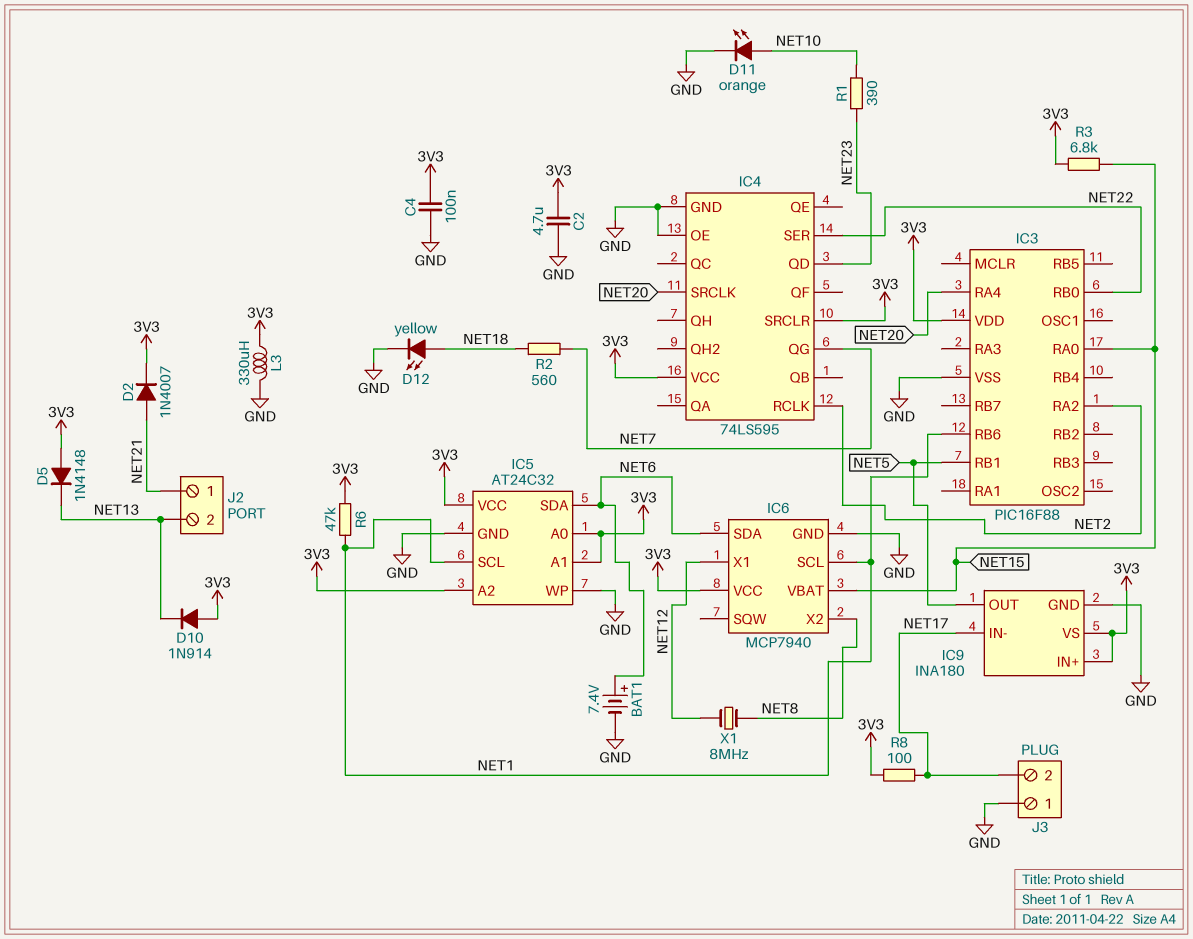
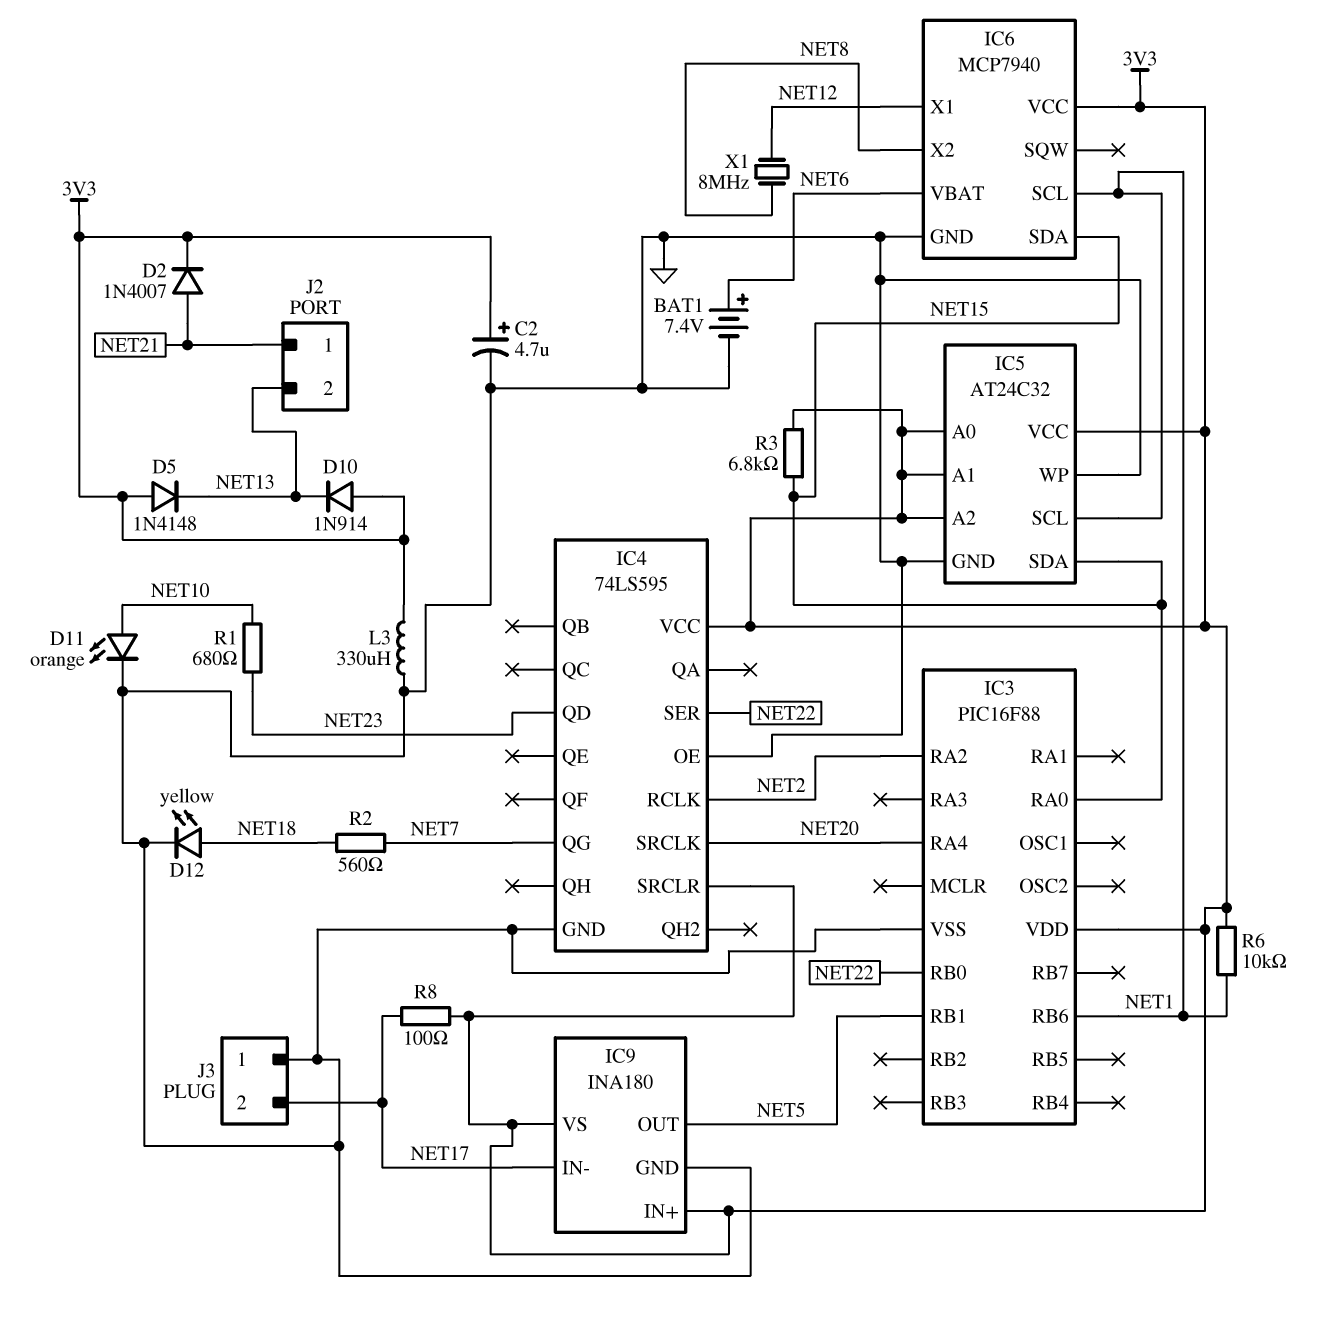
C2: 4.7uF (3V3, GND) -> 4.7uF (plus 3V3, minus GND)
C4: 100nF (3V3, GND) -> none
IC5 pin SDA: NET6 -> NET15
IC6 pin SDA: NET6 -> NET15
IC6 pin VBAT: NET15 -> NET6
R1: 390 (NET10, NET23) -> 680 (NET10, NET23)
R6: 47k (3V3, NET1) -> 10k (3V3, NET1)

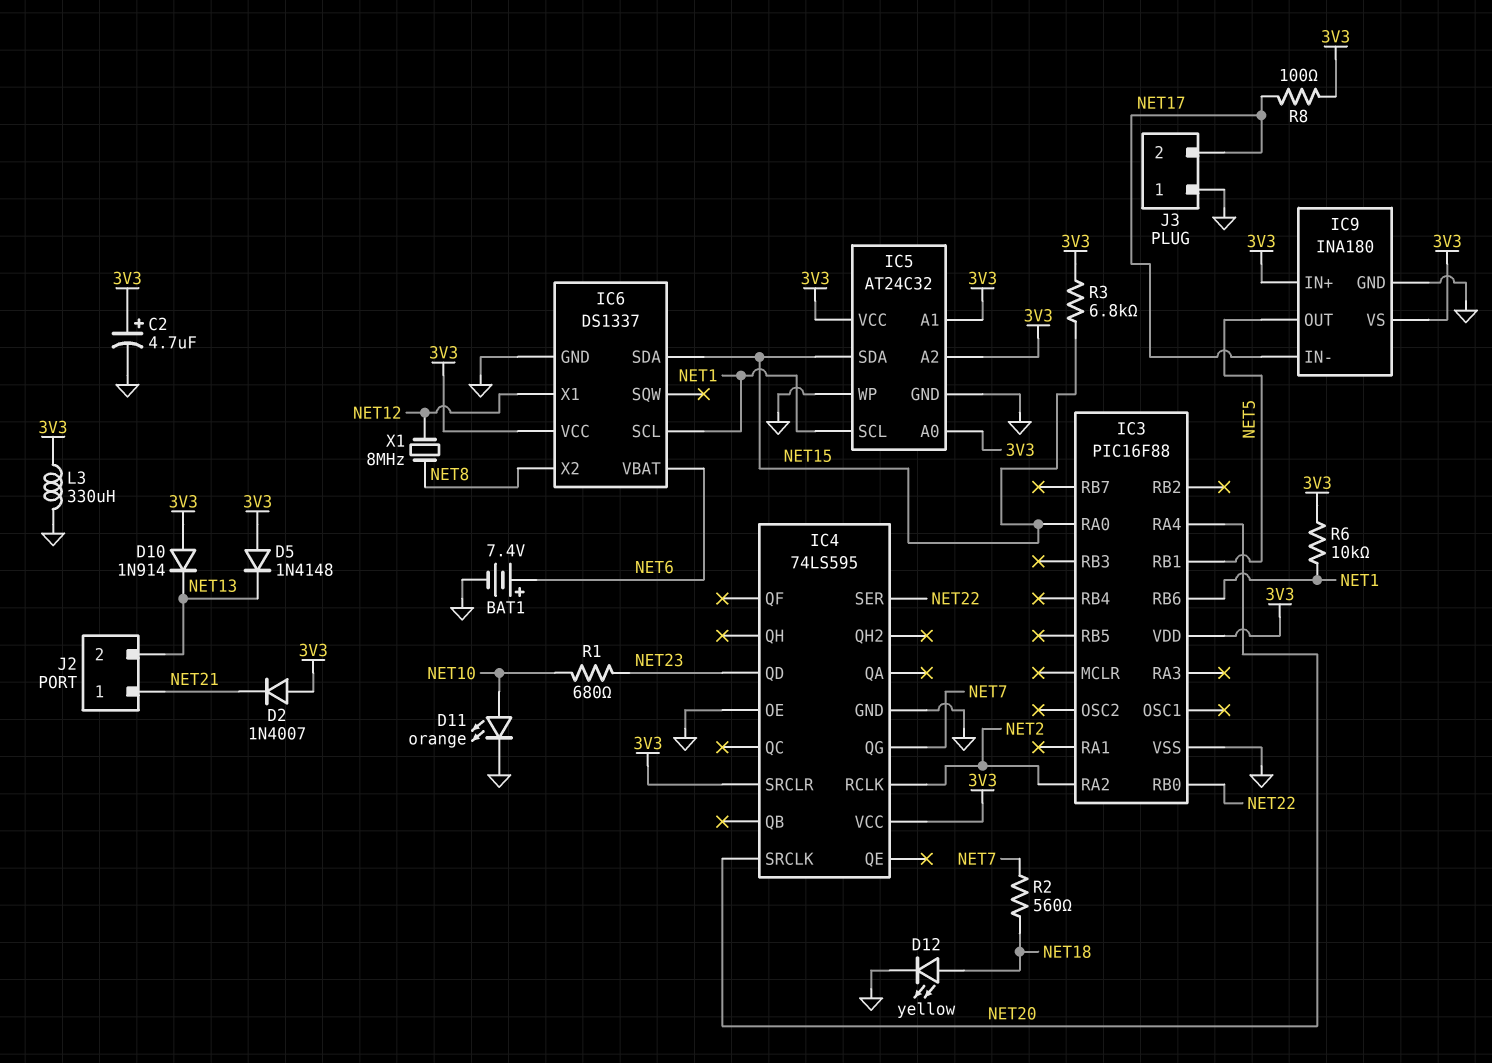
D2: diode 1N4007 (A NET21, K 3V3) -> diode 1N4007 (A 3V3, K NET21)
IC6: MCP7940 -> DS1337

